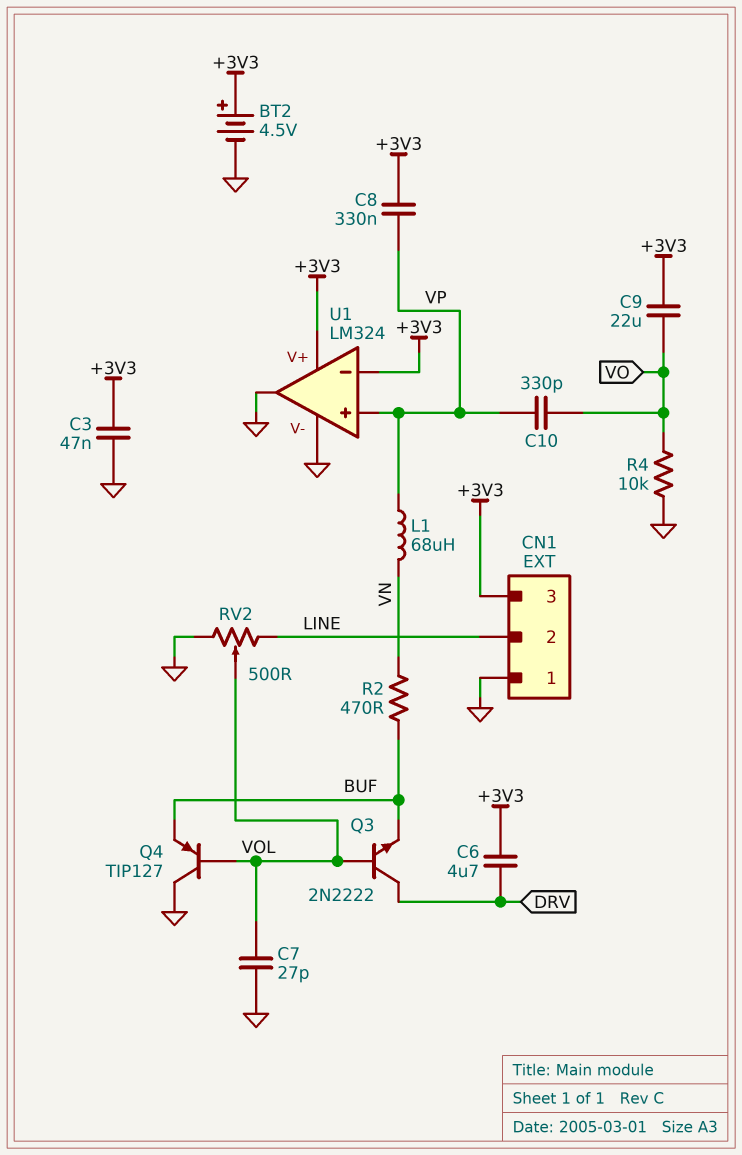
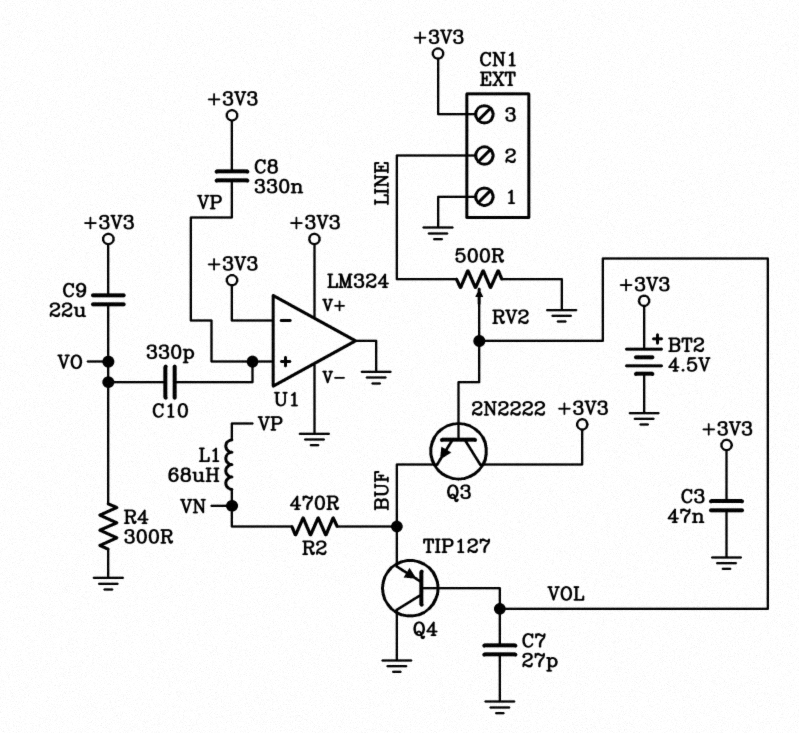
C6: 4.7uF (+3V3, DRV) -> none
Q3: NPN 2N2222 (B VOL, C DRV, E BUF) -> NPN 2N2222 (B VOL, C +3V3, E BUF)
R4: 10k (GND, VO) -> 300 (GND, VO)

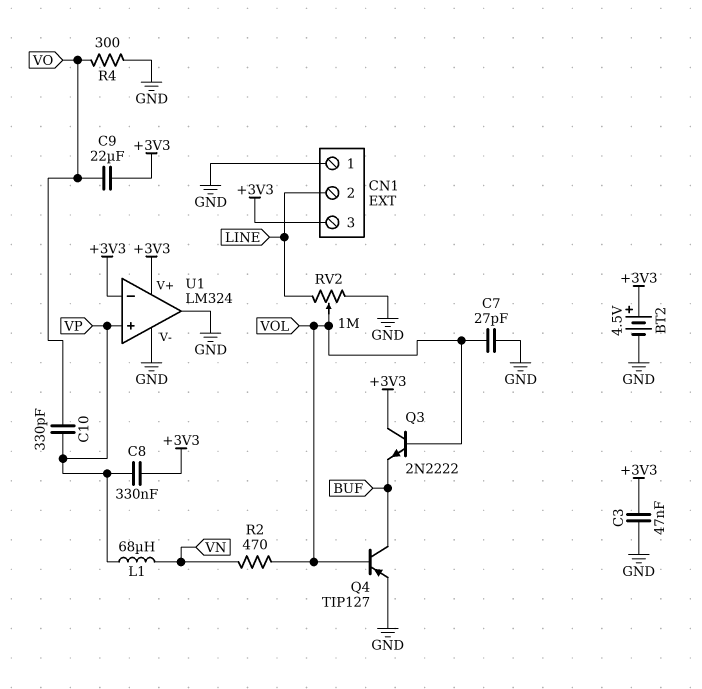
Q4: PNP TIP127 (B VOL, C GND, E BUF) -> PNP TIP127 (B VOL, C BUF, E GND)
R2: 470 (BUF, VN) -> 470 (VN, VOL)
RV2: 500 (GND, LINE, wiper VOL) -> 1M (GND, LINE, wiper VOL)

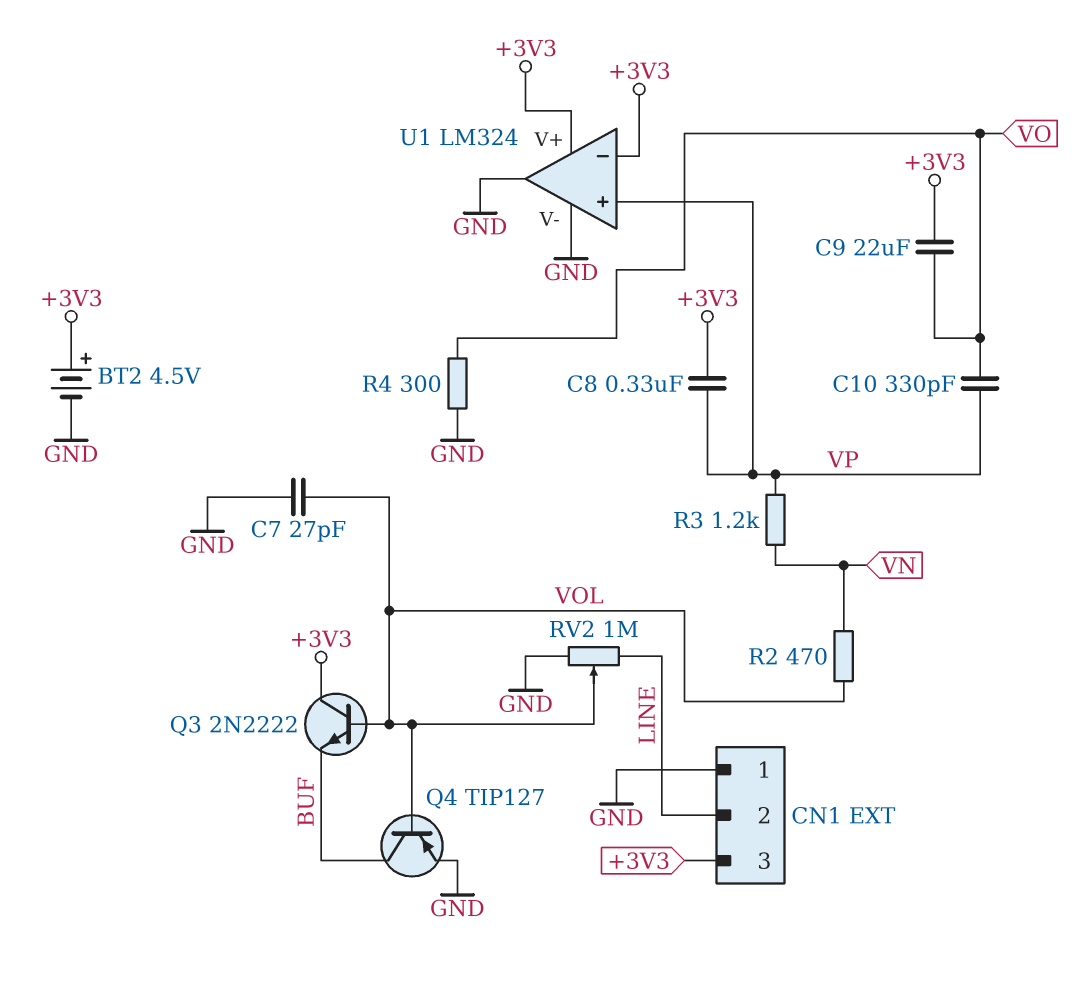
C3: 47nF (+3V3, GND) -> none
L1: 68uH (VN, VP) -> none
R3: none -> 1.2k (VN, VP)

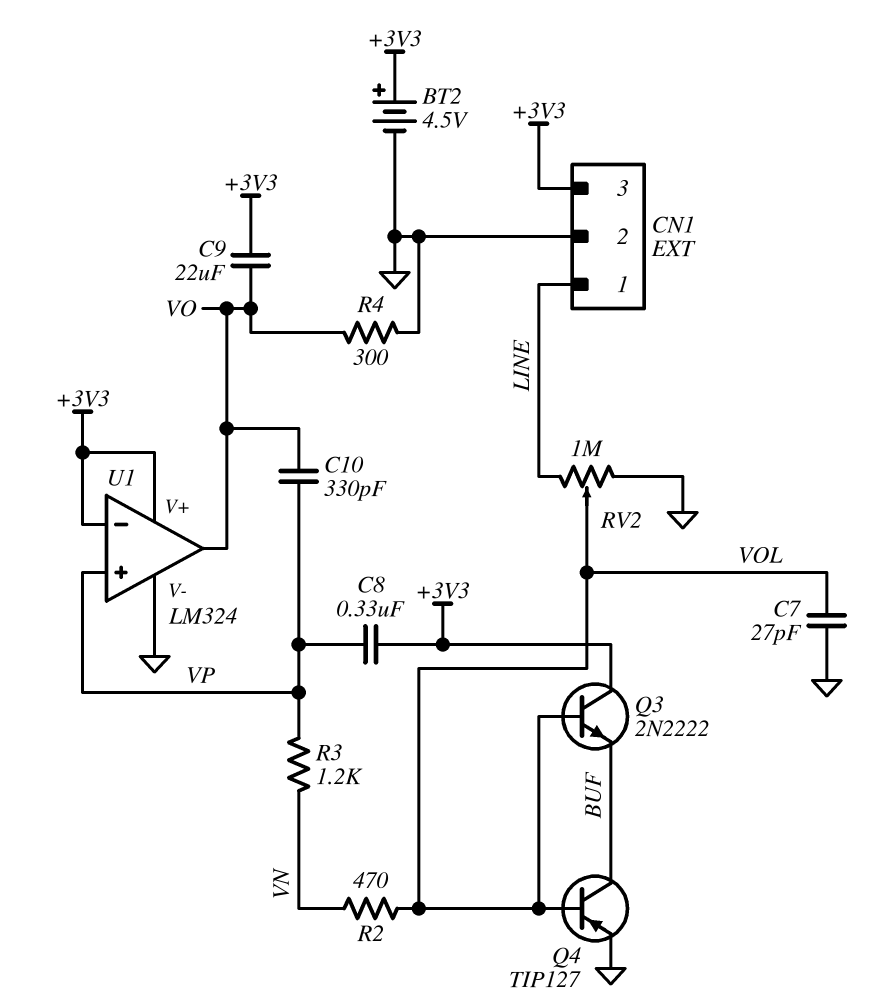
CN1 pin 1: GND -> LINE
CN1 pin 2: LINE -> GND
U1 pin out: GND -> VO

